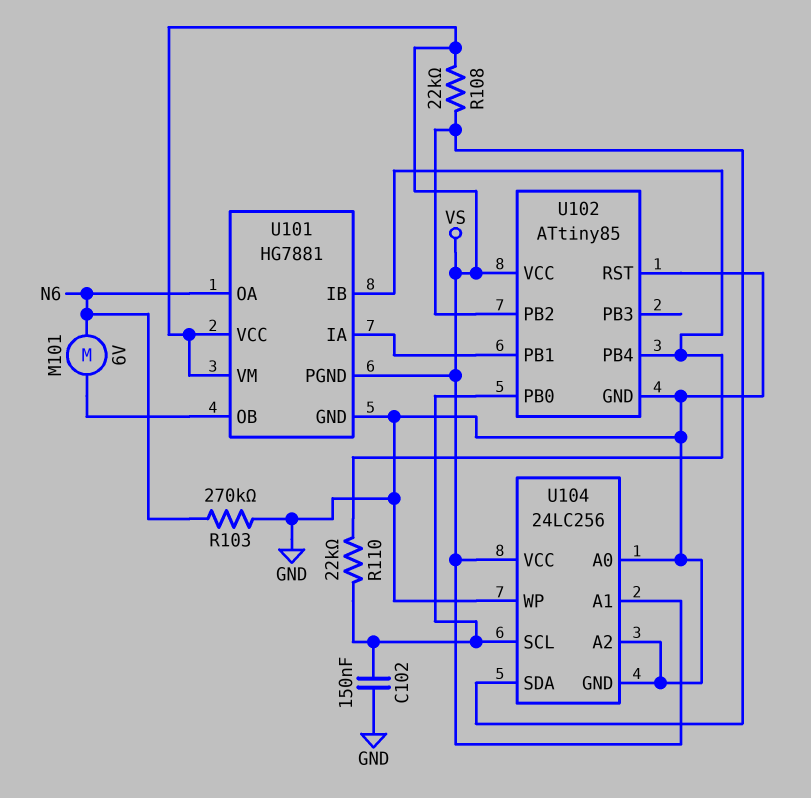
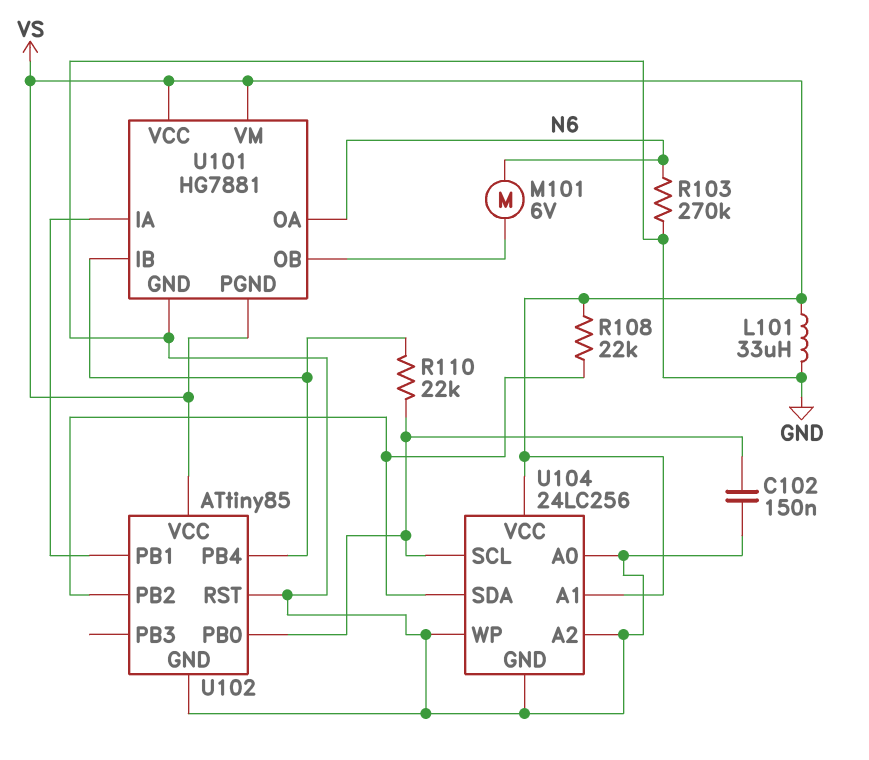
L101: none -> 33uH (GND, VS)

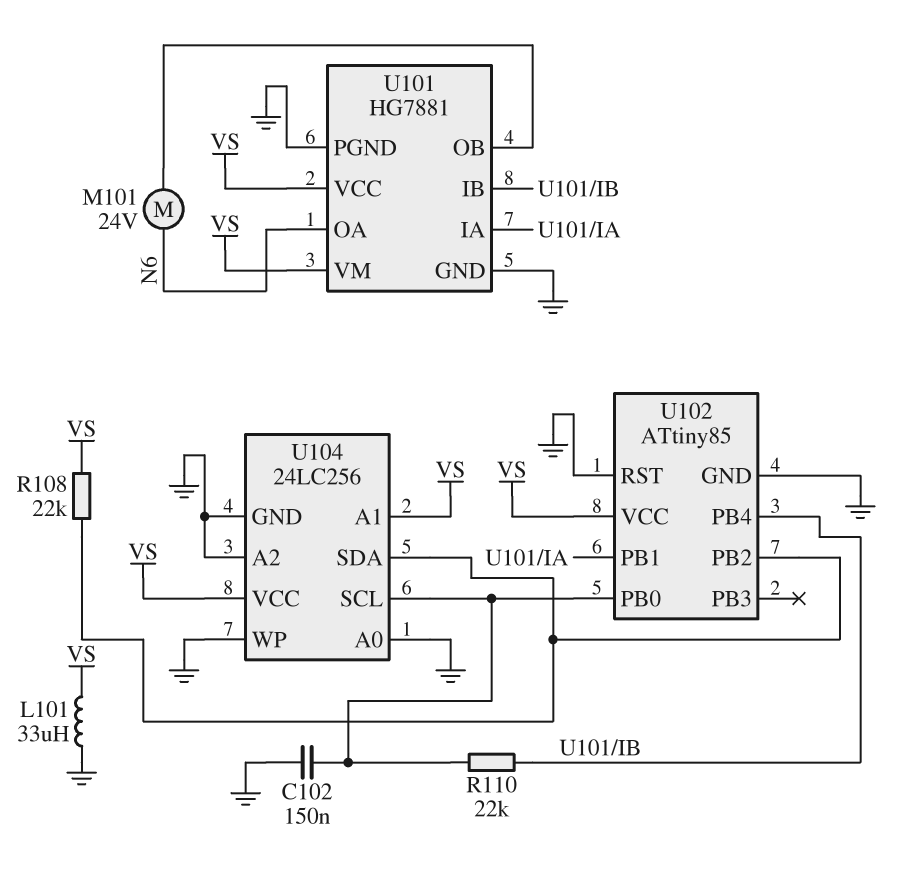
M101: motor 6V (N6, U101/OB) -> motor 24V (N6, U101/OB)
R103: 270k (GND, N6) -> none
U101 pin PGND: VS -> GND

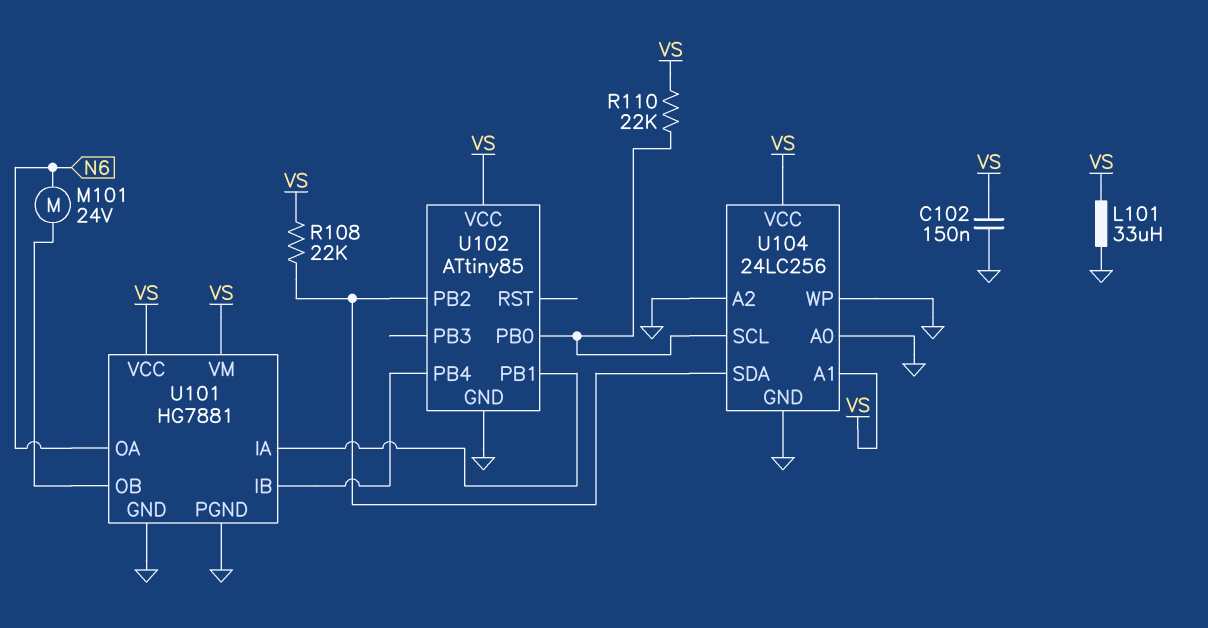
C102: 150nF (GND, U102/PB0) -> 150nF (GND, VS)
R110: 22k (U101/IB, U102/PB0) -> 22k (U102/PB0, VS)
U102 pin RST: GND -> none

